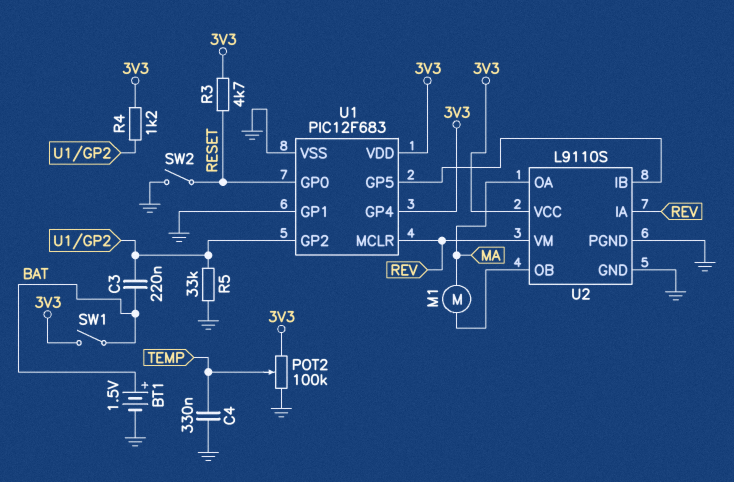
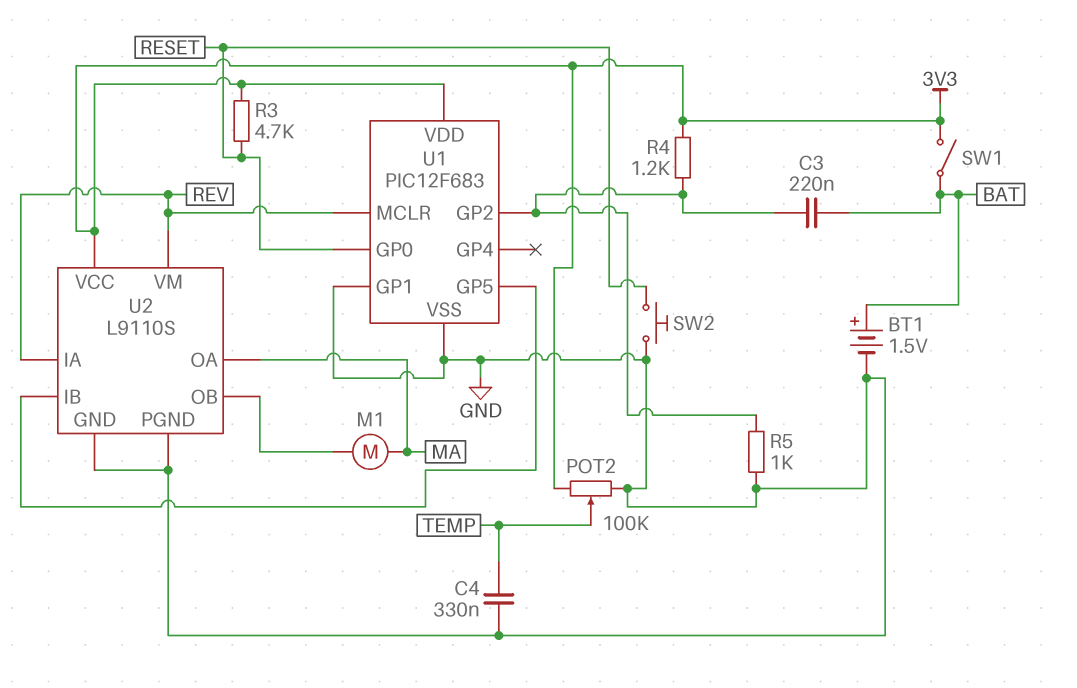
R5: 33k (GND, U1/GP2) -> 1k (GND, U1/GP2)
SW2: switch (GND, RESET) -> button (GND, RESET)
U1 pin GP4: 3V3 -> none

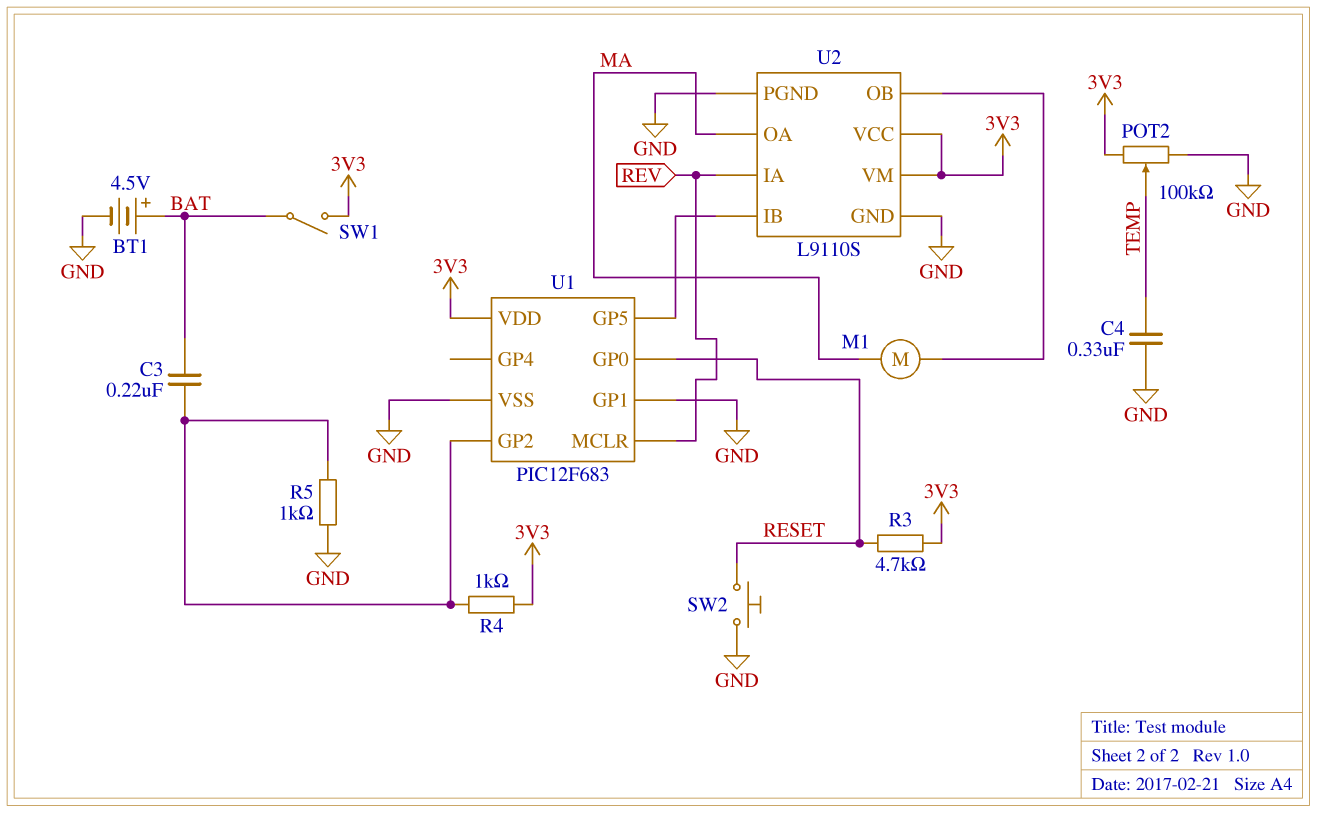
BT1: 1.5V (plus BAT, minus GND) -> 4.5V (plus BAT, minus GND)
R4: 1.2k (3V3, U1/GP2) -> 1k (3V3, U1/GP2)
U2 pin VM: REV -> 3V3

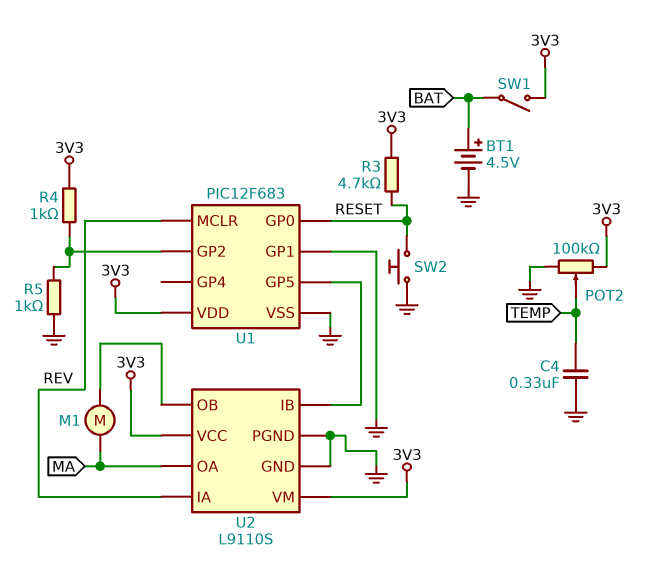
C3: 220nF (BAT, U1/GP2) -> none

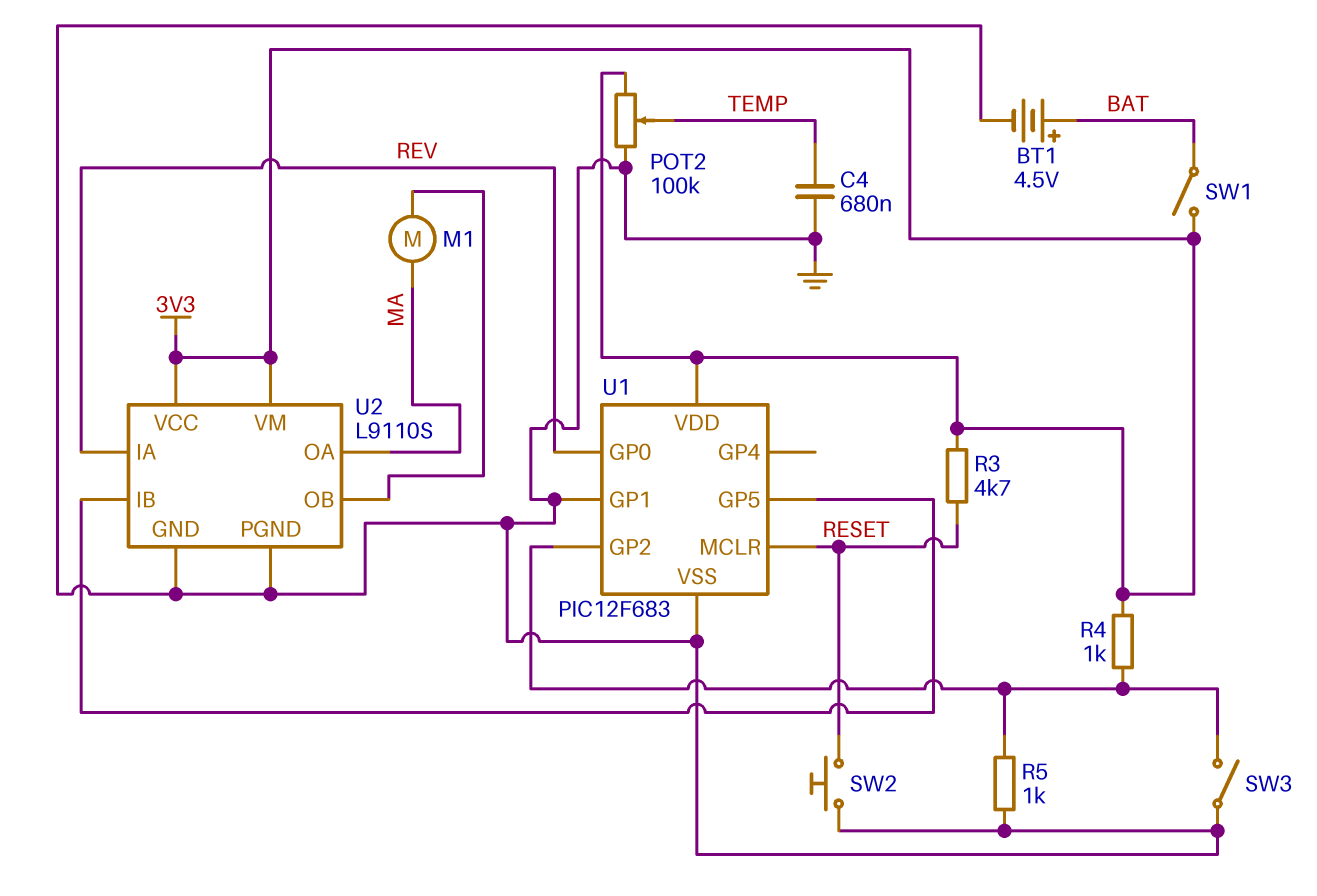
C4: 330nF (GND, TEMP) -> 680nF (GND, TEMP)
SW3: none -> switch (GND, U1/GP2)
U1 pin GP0: RESET -> REV
U1 pin MCLR: REV -> RESET

